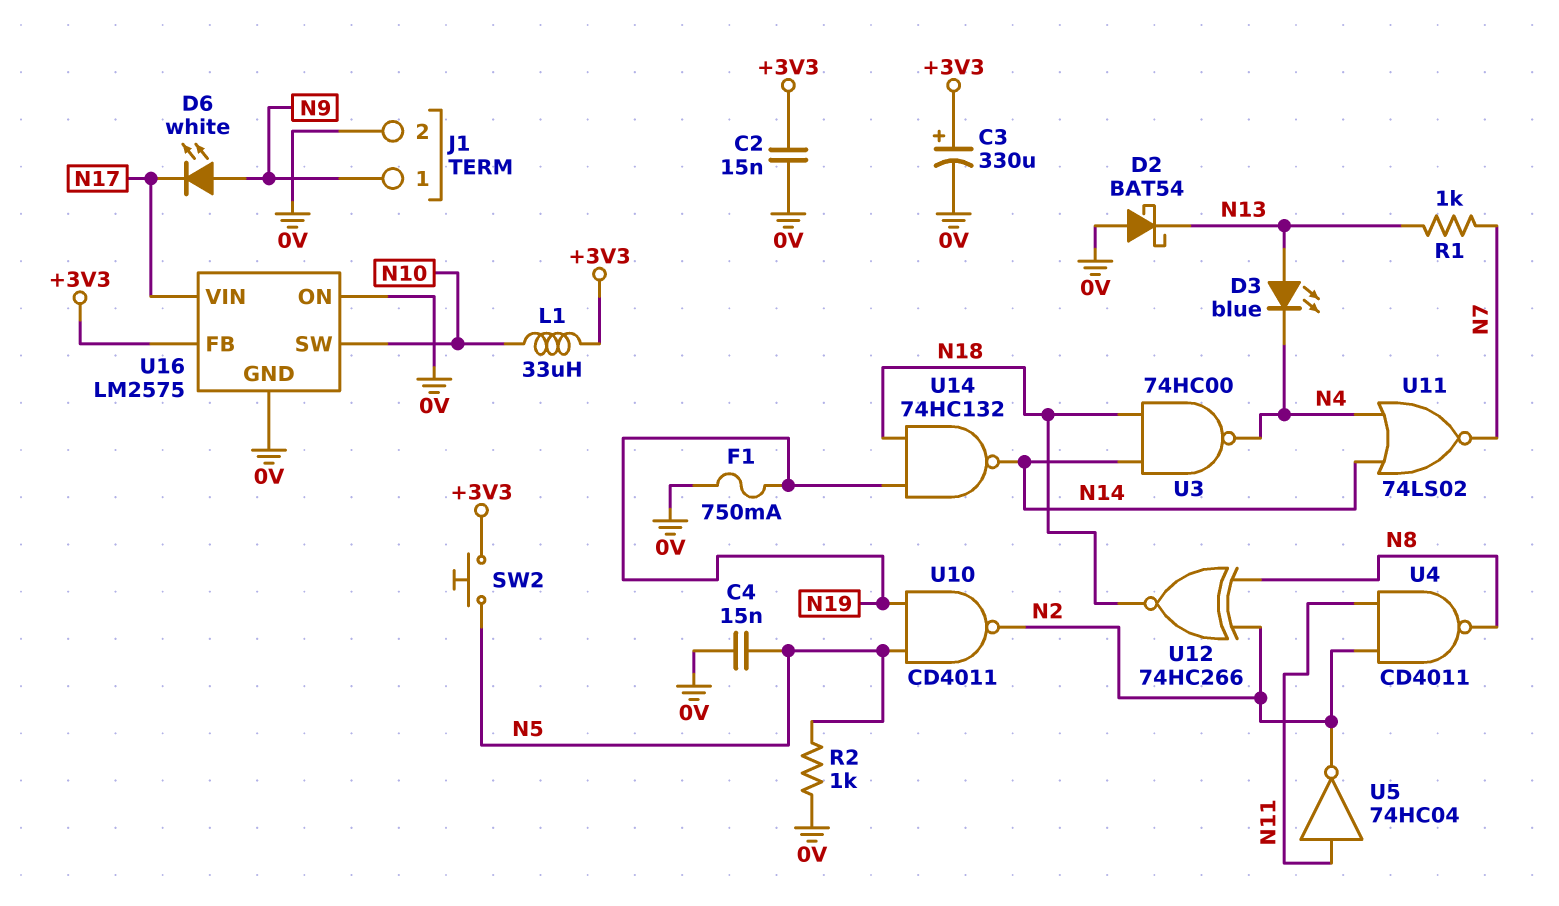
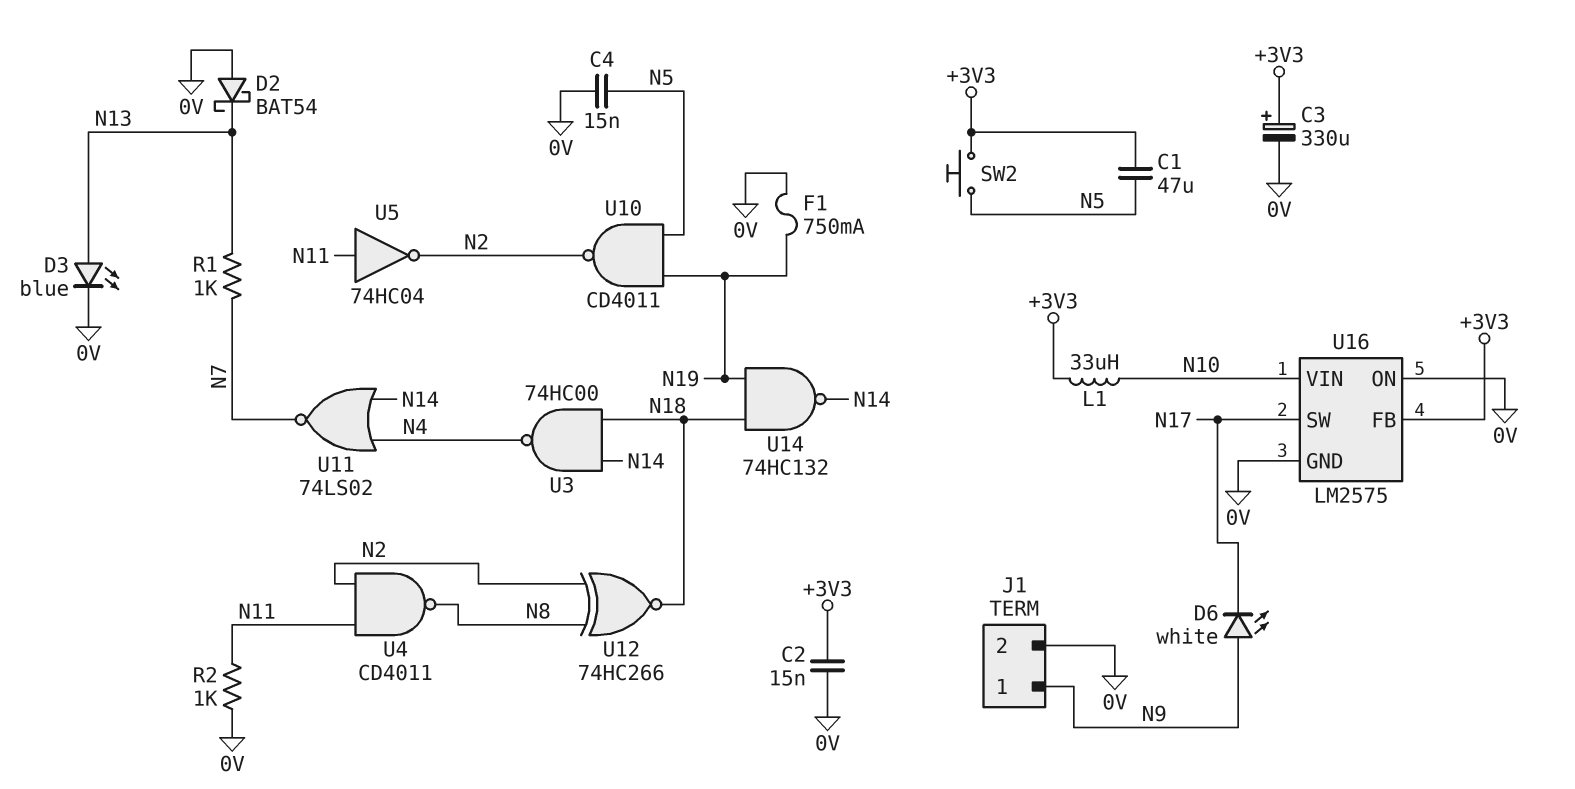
C1: none -> 47uF (+3V3, N5)
D3: LED blue (A N13, K N4) -> LED blue (A N13, K 0V)
R2: 1k (0V, N5) -> 1k (0V, N11)
U16 pin SW: N10 -> N17
U16 pin VIN: N17 -> N10

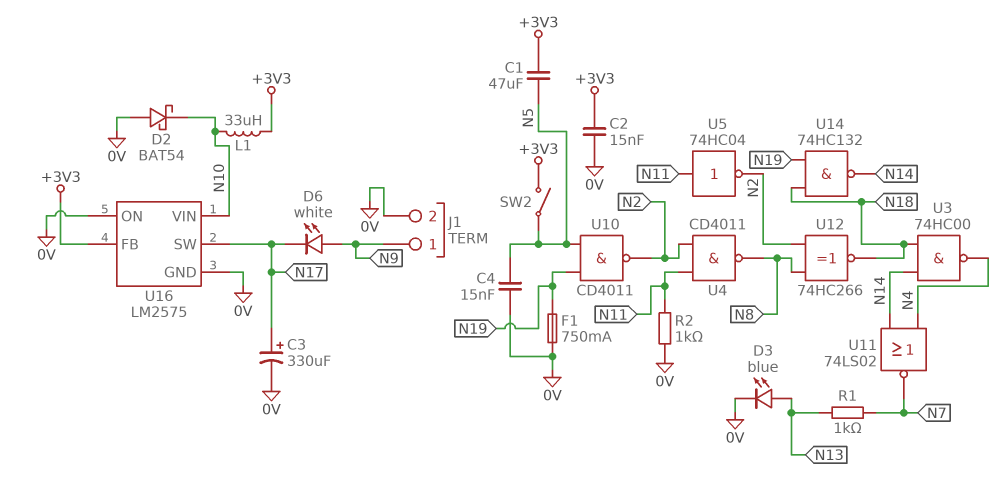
C3: 330uF (plus +3V3, minus 0V) -> 330uF (plus N17, minus 0V)
D2: schottky BAT54 (A 0V, K N13) -> schottky BAT54 (A 0V, K N10)
SW2: button (+3V3, N5) -> switch (+3V3, N5)

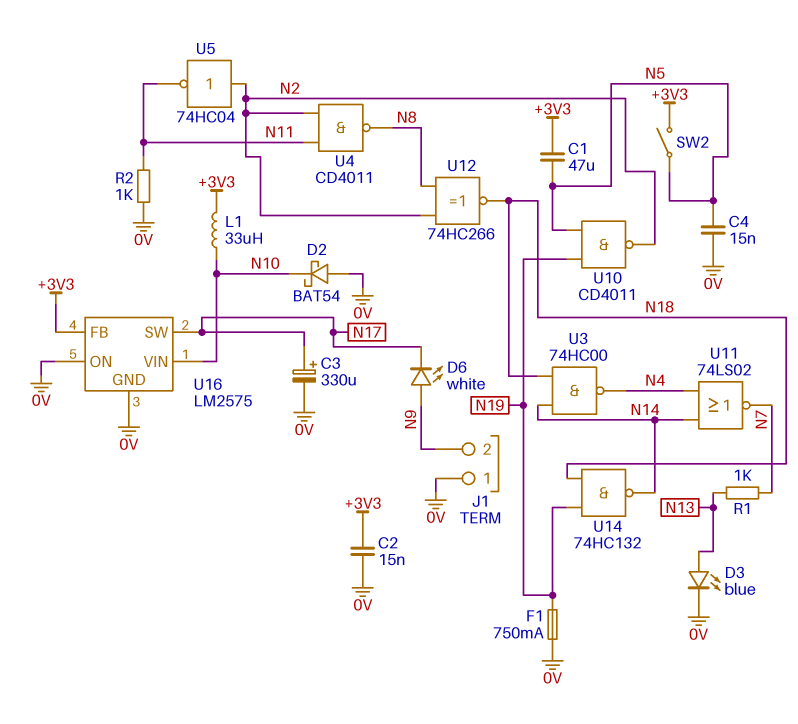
J1 pin 1: N9 -> 0V
J1 pin 2: 0V -> N9
U5: NOT 74HC04 (in N11, out N2) -> NOT 74HC04 (in N2, out N11)

